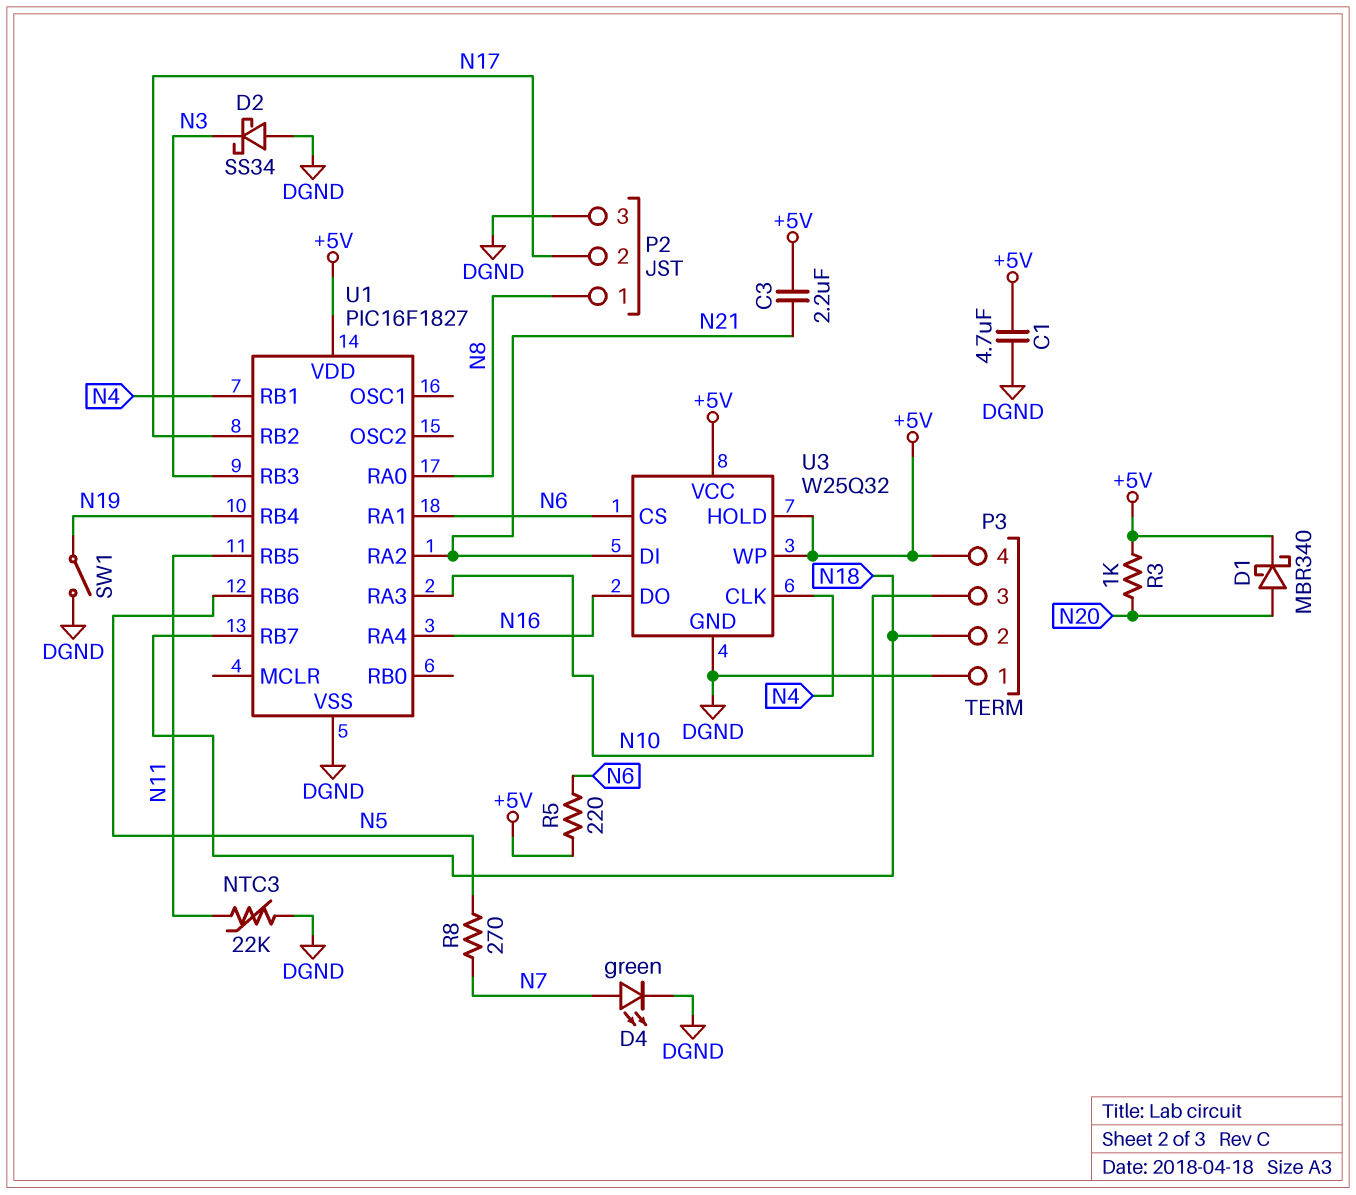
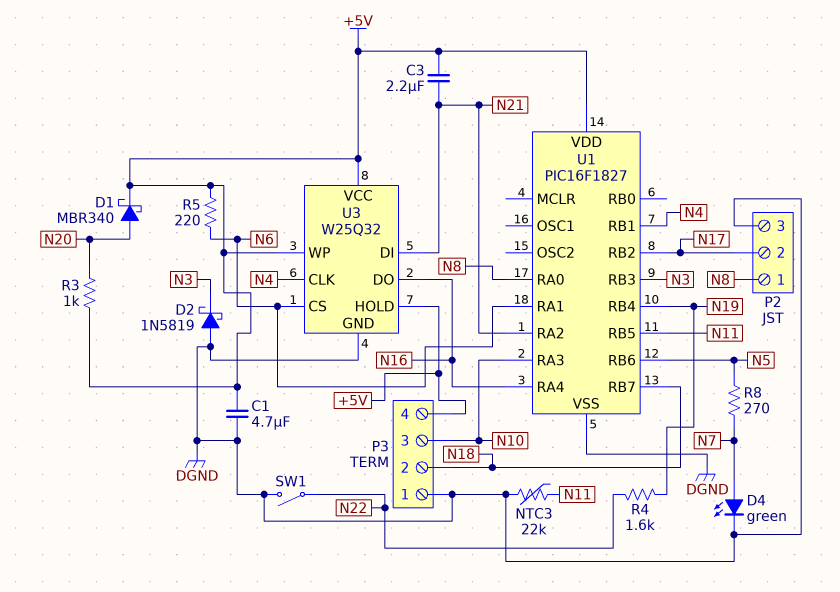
D2: schottky SS34 (A DGND, K N3) -> schottky 1N5819 (A DGND, K N3)
R4: none -> 1.6k (N19, N22)
SW1: switch (DGND, N19) -> switch (DGND, N22)

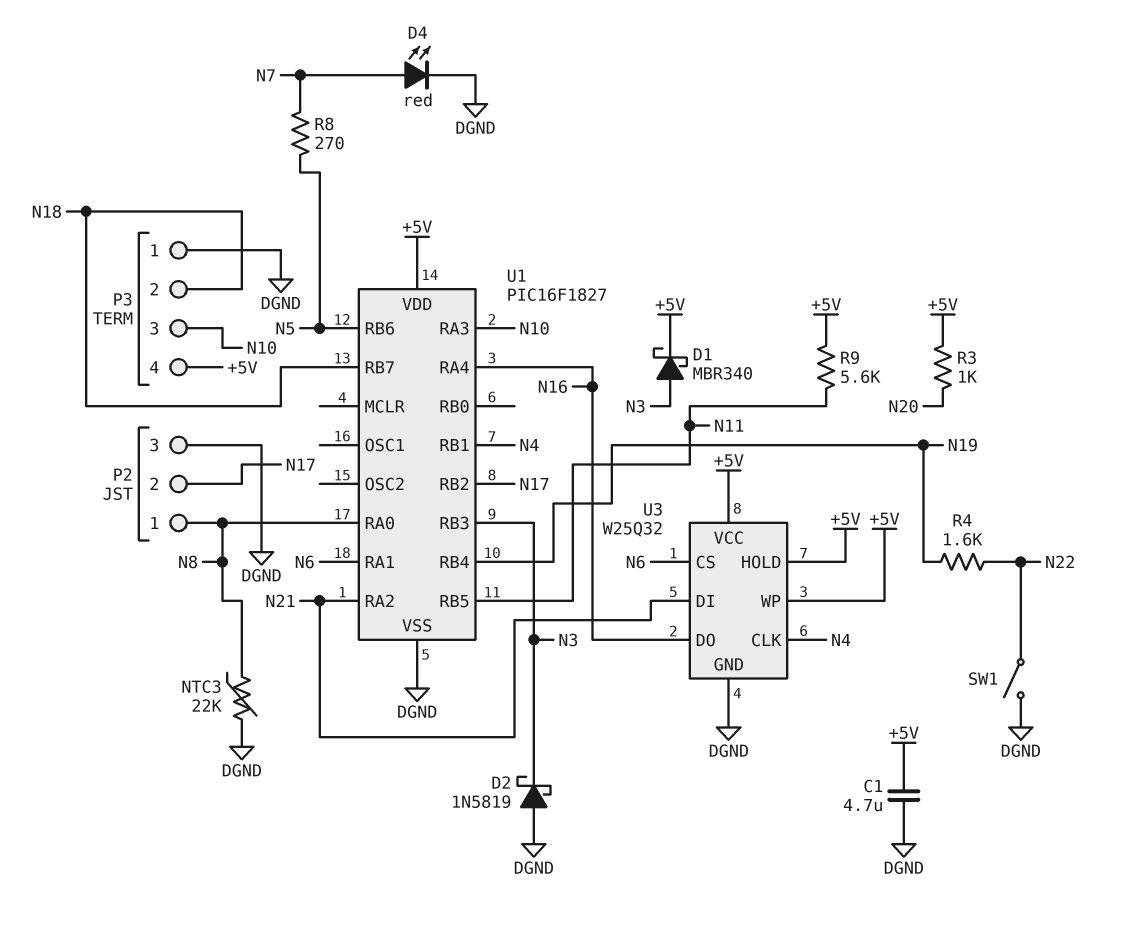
C3: 2.2uF (+5V, N21) -> none
D1: schottky MBR340 (A N20, K +5V) -> schottky MBR340 (A N3, K +5V)
D4: LED green (A N7, K DGND) -> LED red (A N7, K DGND)
NTC3: 22k (DGND, N11) -> 22k (DGND, N8)
R5: 220 (+5V, N6) -> none
R9: none -> 5.6k (+5V, N11)

